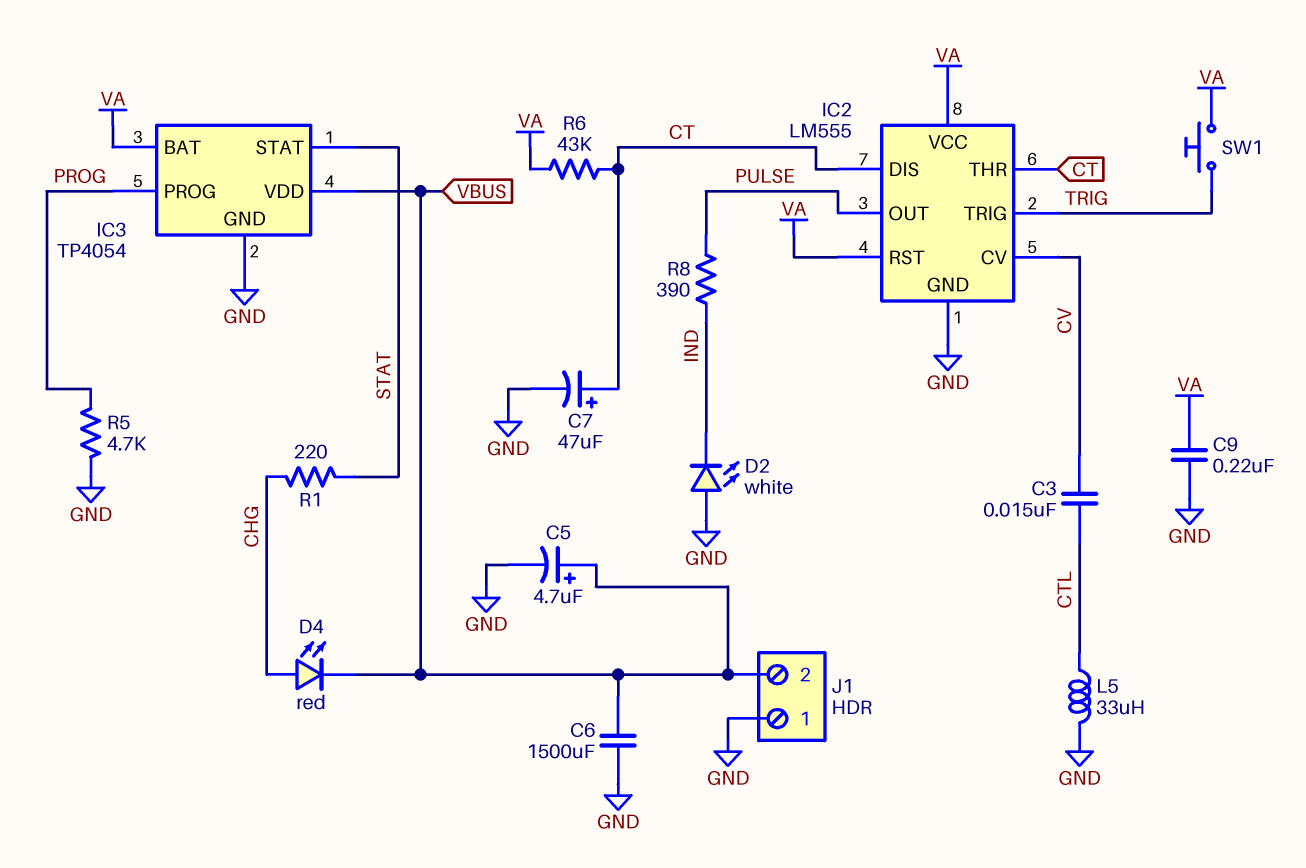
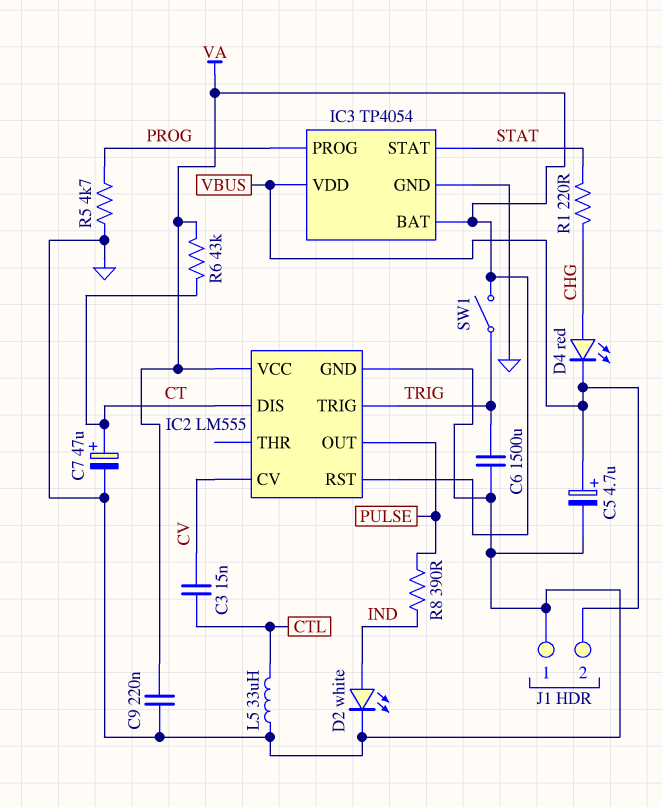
C6: 1500uF (GND, VBUS) -> 1500uF (GND, TRIG)
D2: LED white (A GND, K IND) -> LED white (A IND, K GND)
IC2 pin THR: CT -> none
SW1: button (TRIG, VA) -> switch (TRIG, VA)

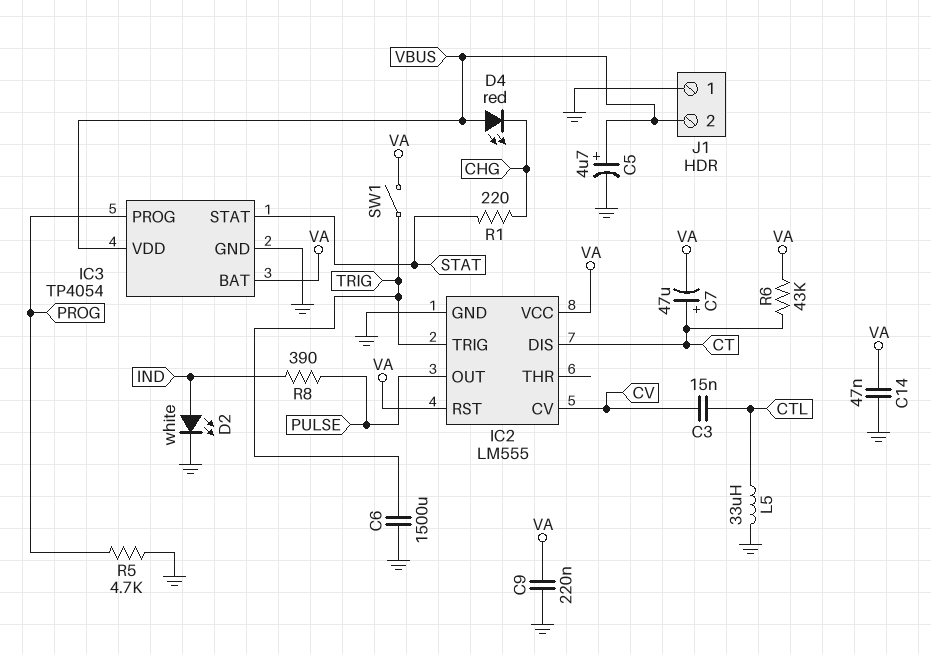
C7: 47uF (plus CT, minus GND) -> 47uF (plus CT, minus VA)
C14: none -> 47nF (GND, VA)
D4: LED red (A CHG, K VBUS) -> LED red (A VBUS, K CHG)

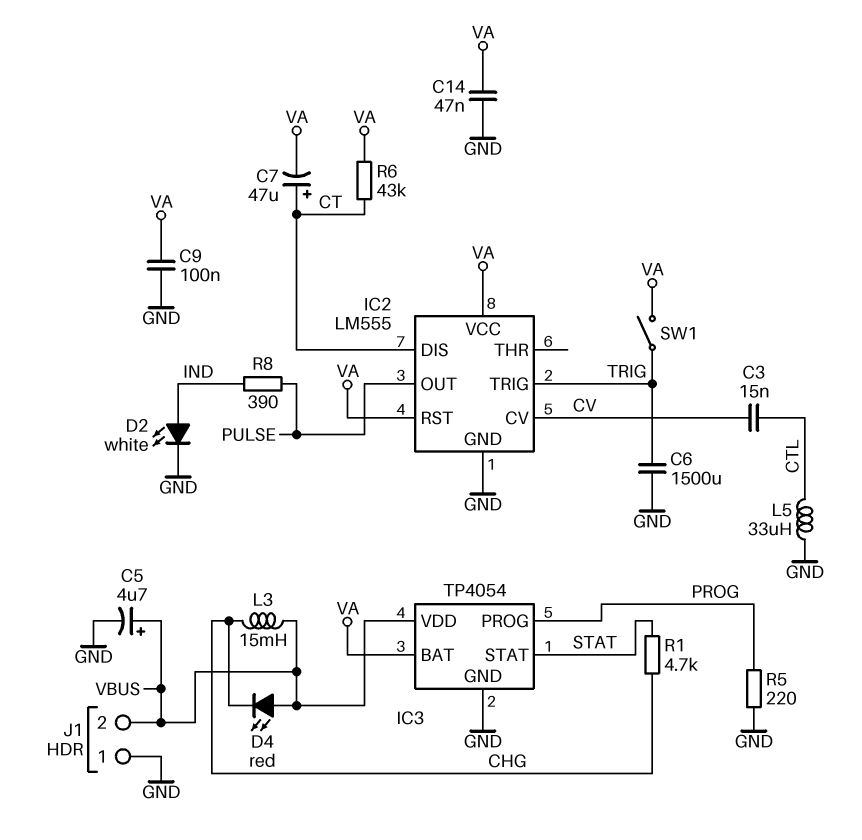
C9: 220nF (GND, VA) -> 100nF (GND, VA)
L3: none -> 15mH (CHG, VBUS)
R1: 220 (CHG, STAT) -> 4.7k (CHG, STAT)
R5: 4.7k (GND, PROG) -> 220 (GND, PROG)

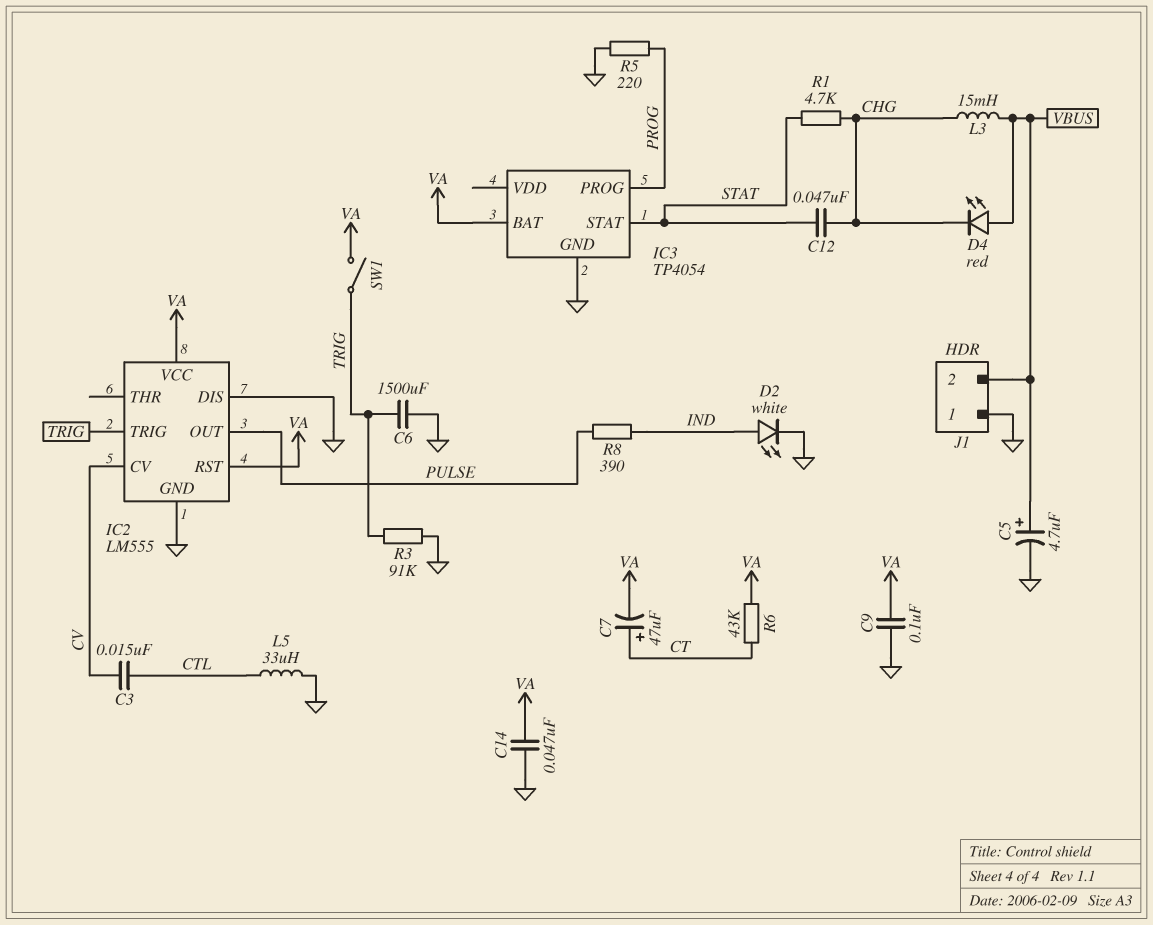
C12: none -> 47nF (CHG, STAT)
IC2 pin DIS: CT -> GND
IC3 pin VDD: VBUS -> none
R3: none -> 91k (GND, TRIG)

